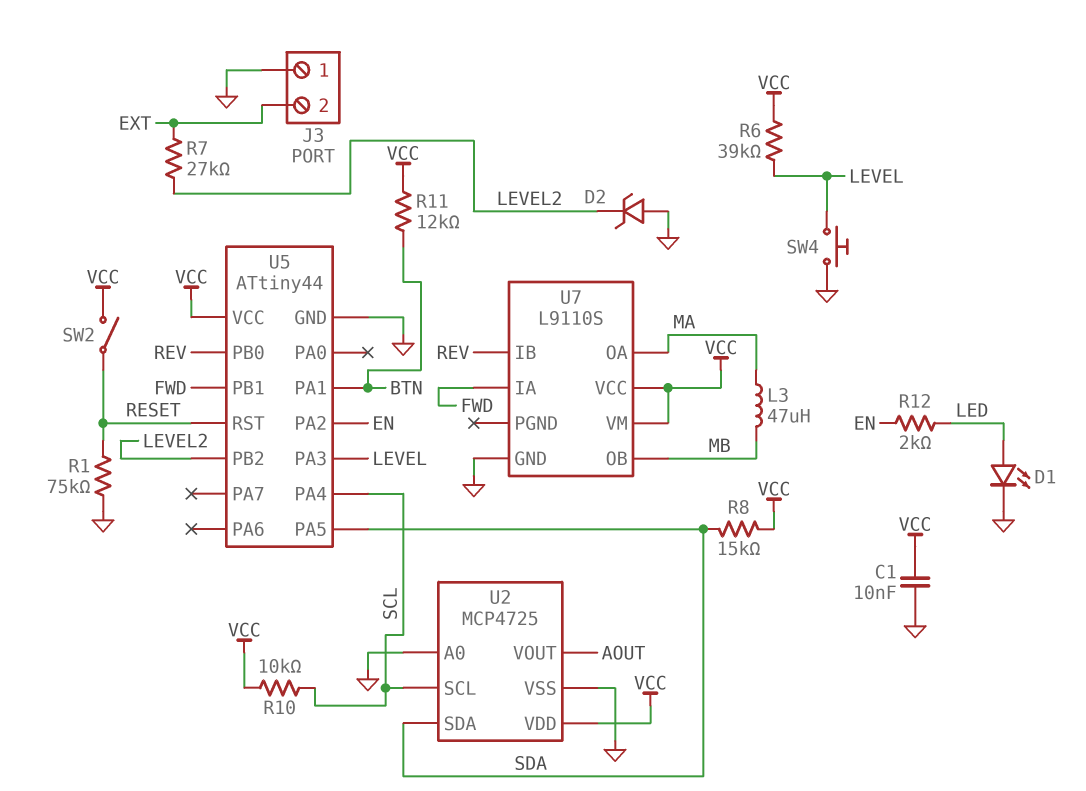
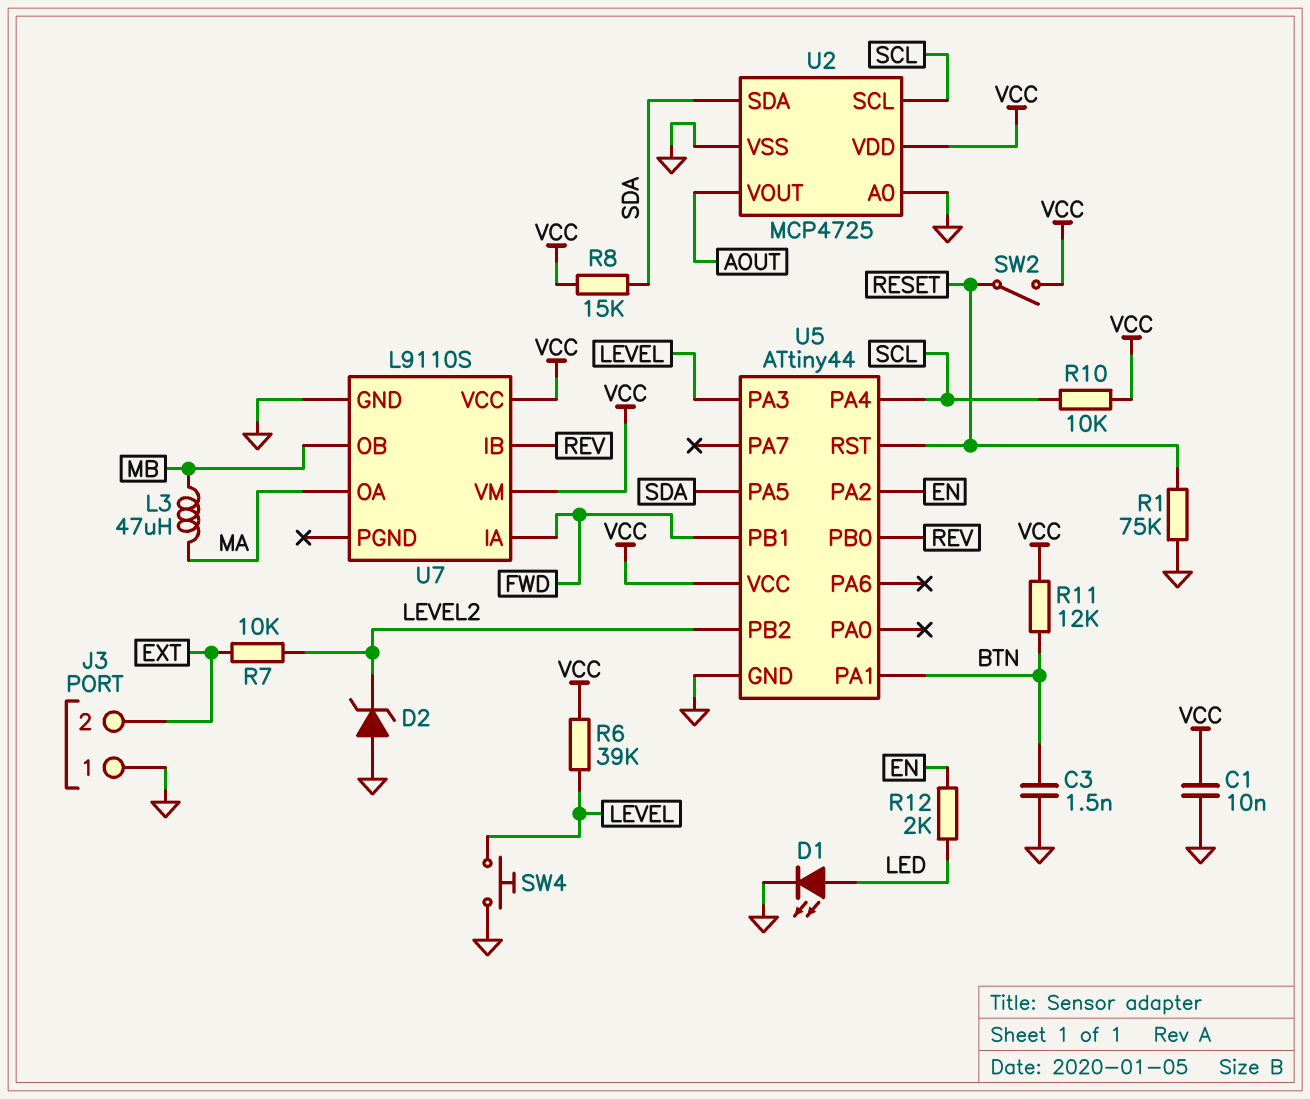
C3: none -> 1.5nF (BTN, GND)
R7: 27k (EXT, LEVEL2) -> 10k (EXT, LEVEL2)

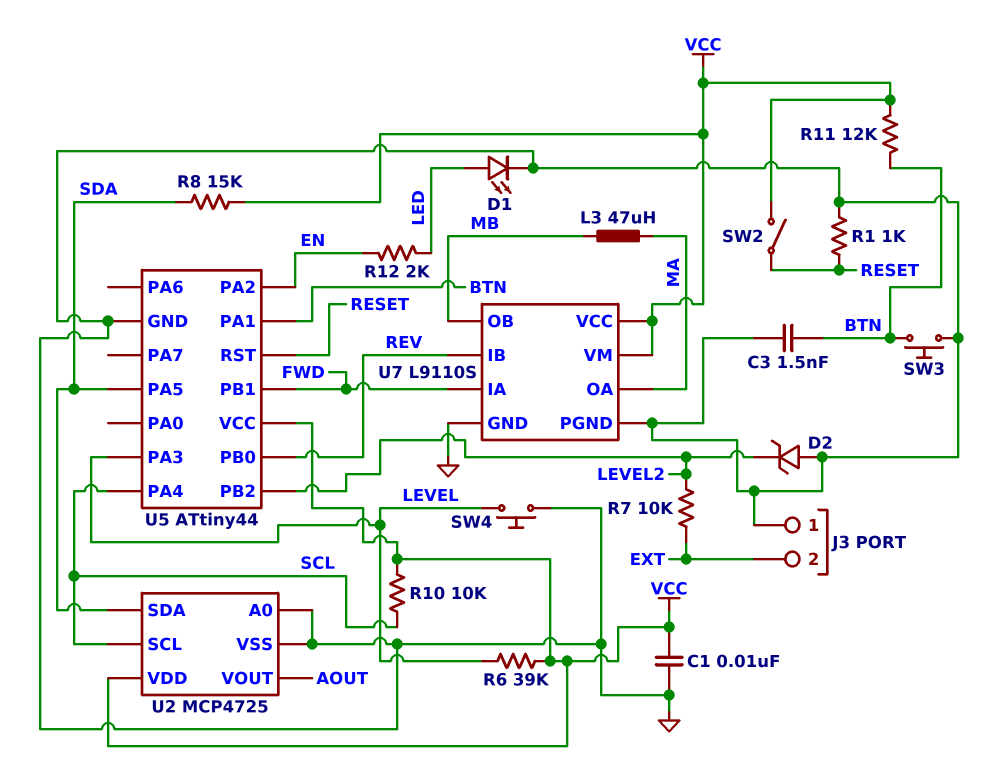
R1: 75k (GND, RESET) -> 1k (GND, RESET)
SW3: none -> button (BTN, GND)
U7 pin PGND: none -> GND

